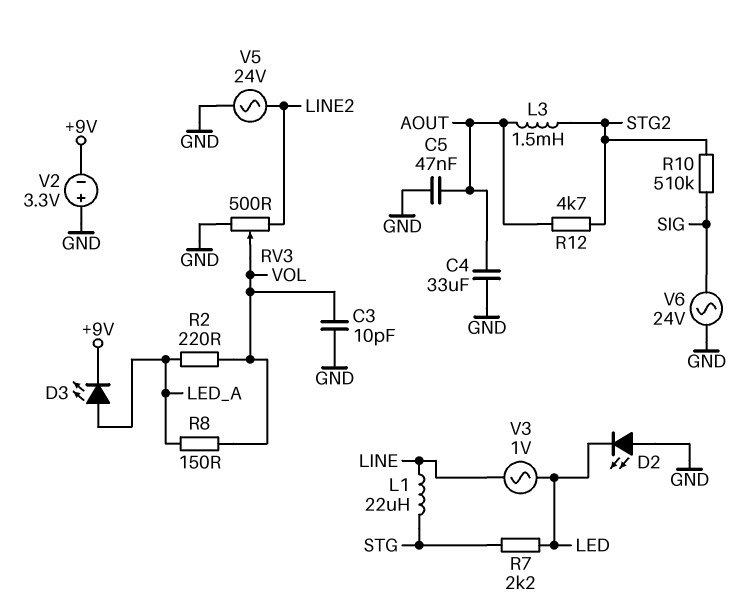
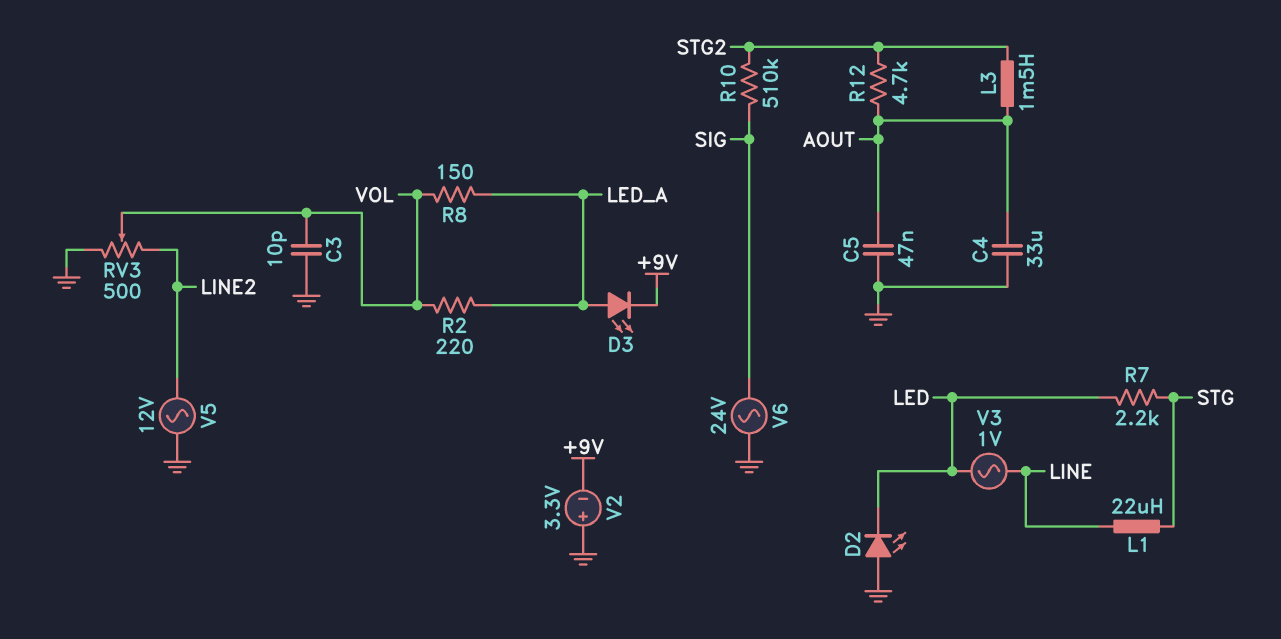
V5: AC 24V (GND, LINE2) -> AC 12V (GND, LINE2)

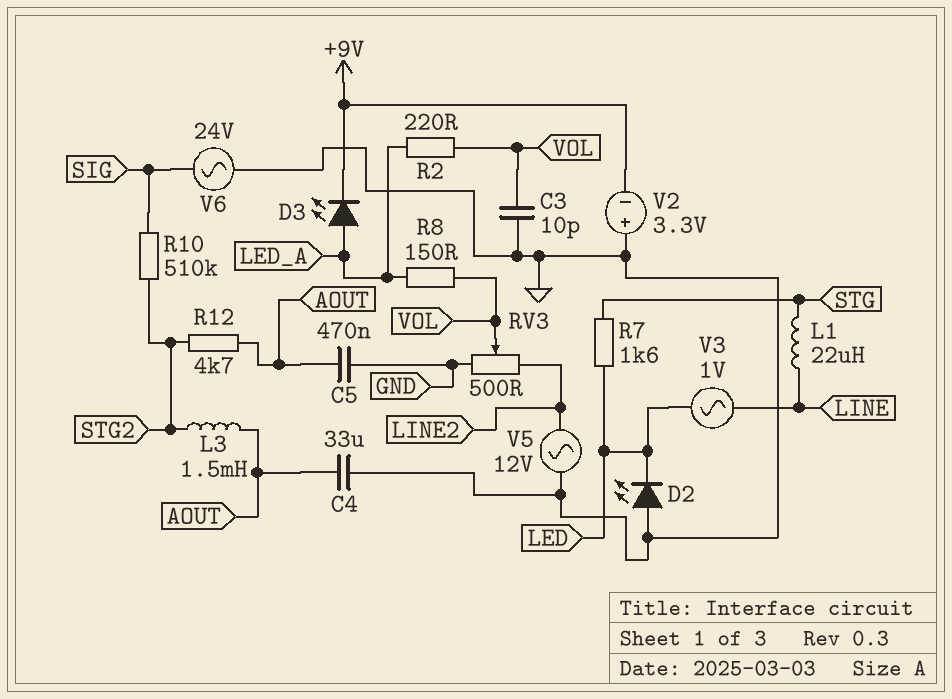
C5: 47nF (AOUT, GND) -> 470nF (AOUT, GND)
R7: 2.2k (LED, STG) -> 1.6k (LED, STG)

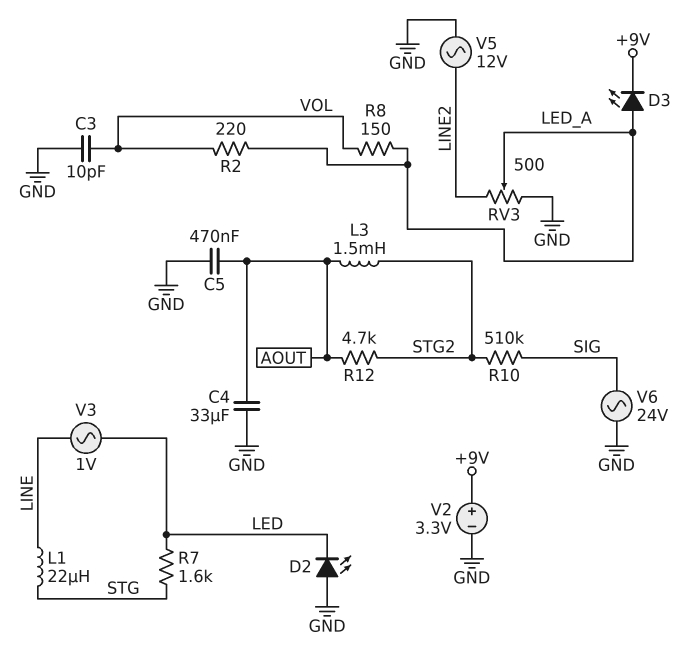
RV3: 500 (GND, LINE2, wiper VOL) -> 500 (GND, LINE2, wiper LED_A)
V2: 3.3V (plus GND, minus +9V) -> 3.3V (plus +9V, minus GND)

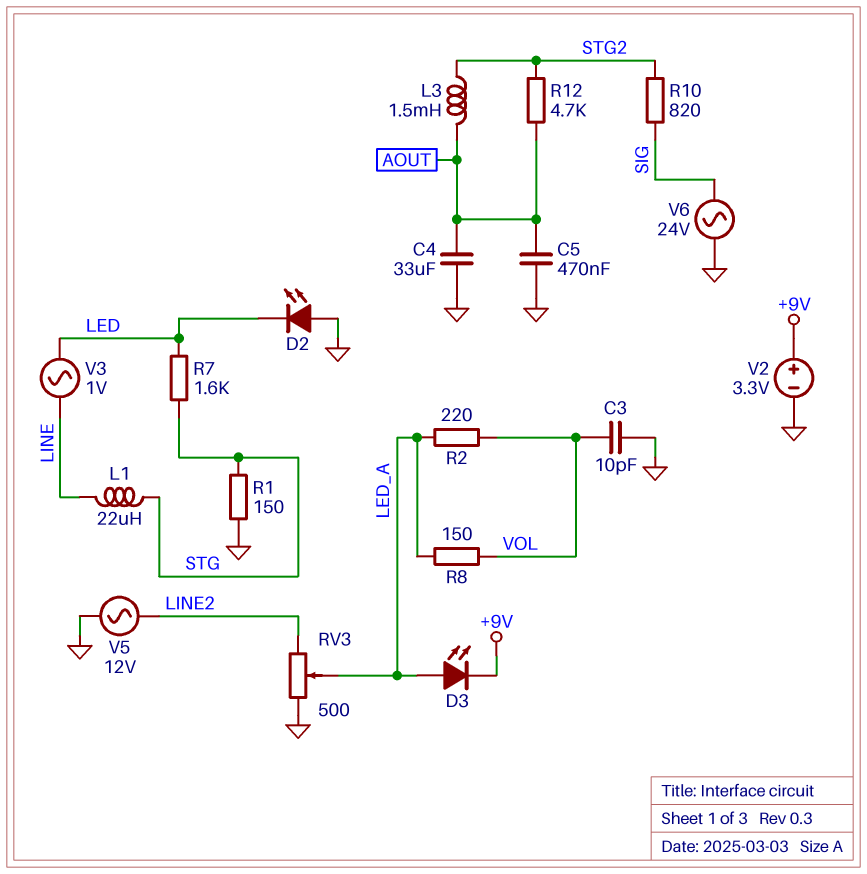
R1: none -> 150 (GND, STG)
R10: 510k (SIG, STG2) -> 820 (SIG, STG2)

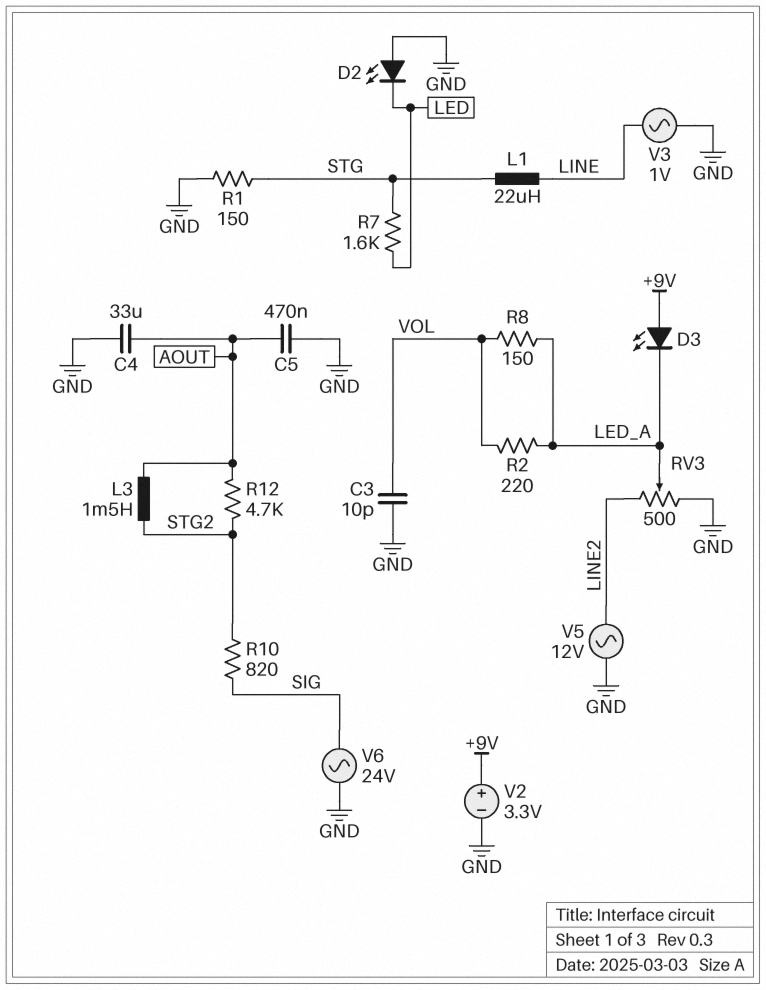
D3: LED (A LED_A, K +9V) -> LED (A +9V, K LED_A)
V3: AC 1V (LED, LINE) -> AC 1V (GND, LINE)

